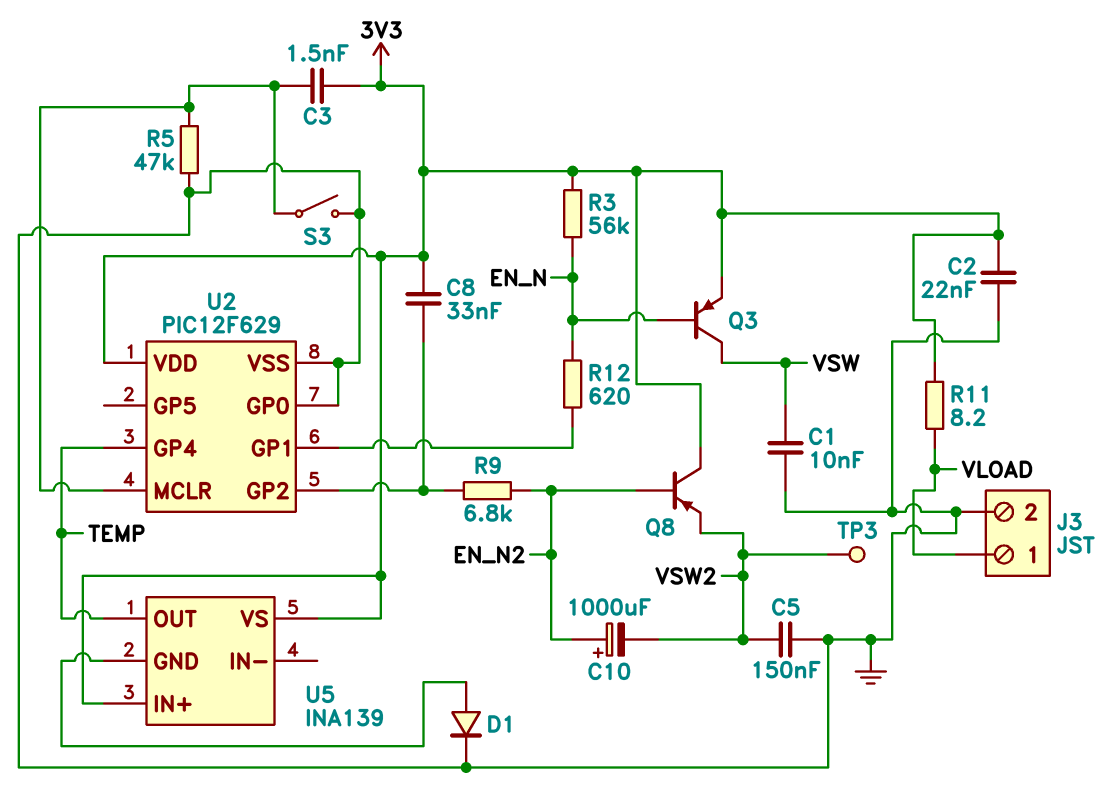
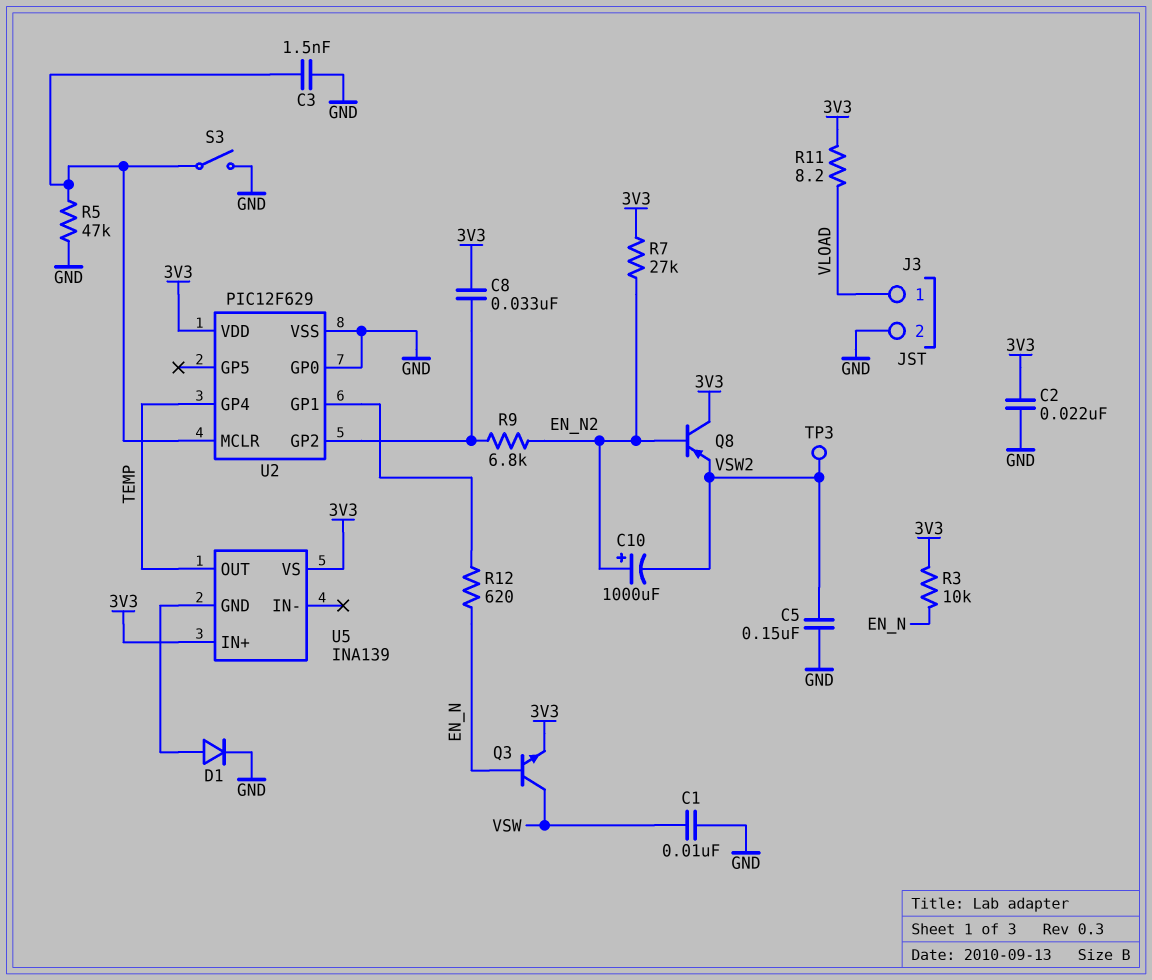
C3: 1.5nF (3V3, U2/MCLR) -> 1.5nF (GND, U2/MCLR)
Q3: PNP (B EN_N, C VSW, E 3V3) -> NPN (B EN_N, C VSW, E 3V3)
R3: 56k (3V3, EN_N) -> 10k (3V3, EN_N)
R7: none -> 27k (3V3, EN_N2)

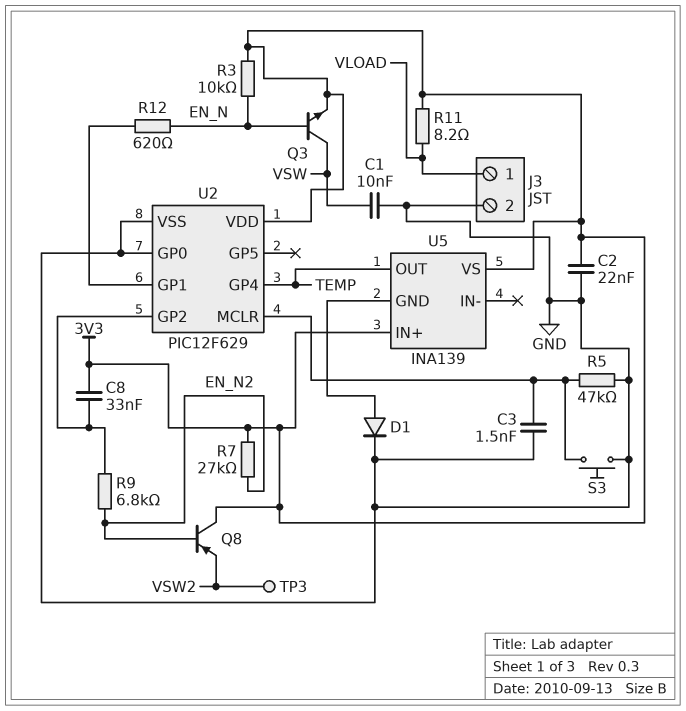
C5: 150nF (GND, VSW2) -> none
C10: 1000uF (plus EN_N2, minus VSW2) -> none
S3: switch (GND, U2/MCLR) -> button (GND, U2/MCLR)

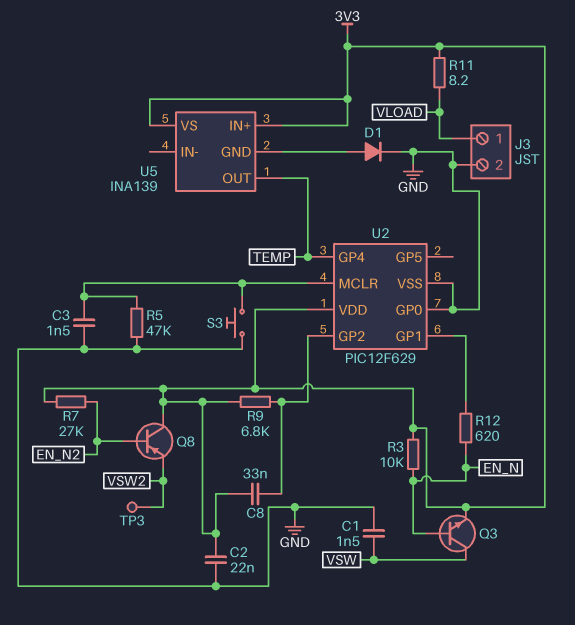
C1: 10nF (GND, VSW) -> 1.5nF (GND, VSW)
R9: 6.8k (EN_N2, U2/GP2) -> 6.8k (3V3, U2/GP2)

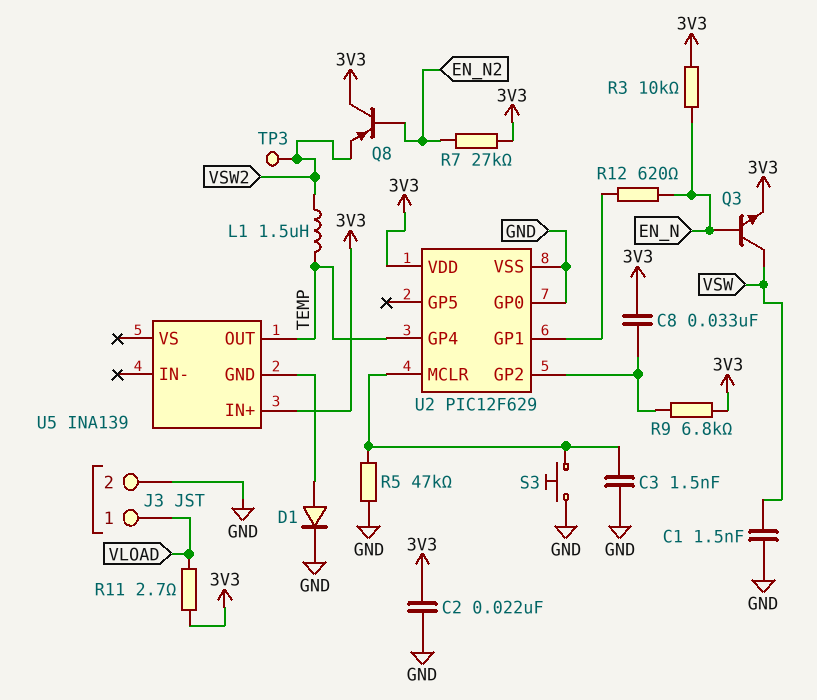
L1: none -> 1.5uH (TEMP, VSW2)
R11: 8.2 (3V3, VLOAD) -> 2.7 (3V3, VLOAD)
U5 pin VS: 3V3 -> none

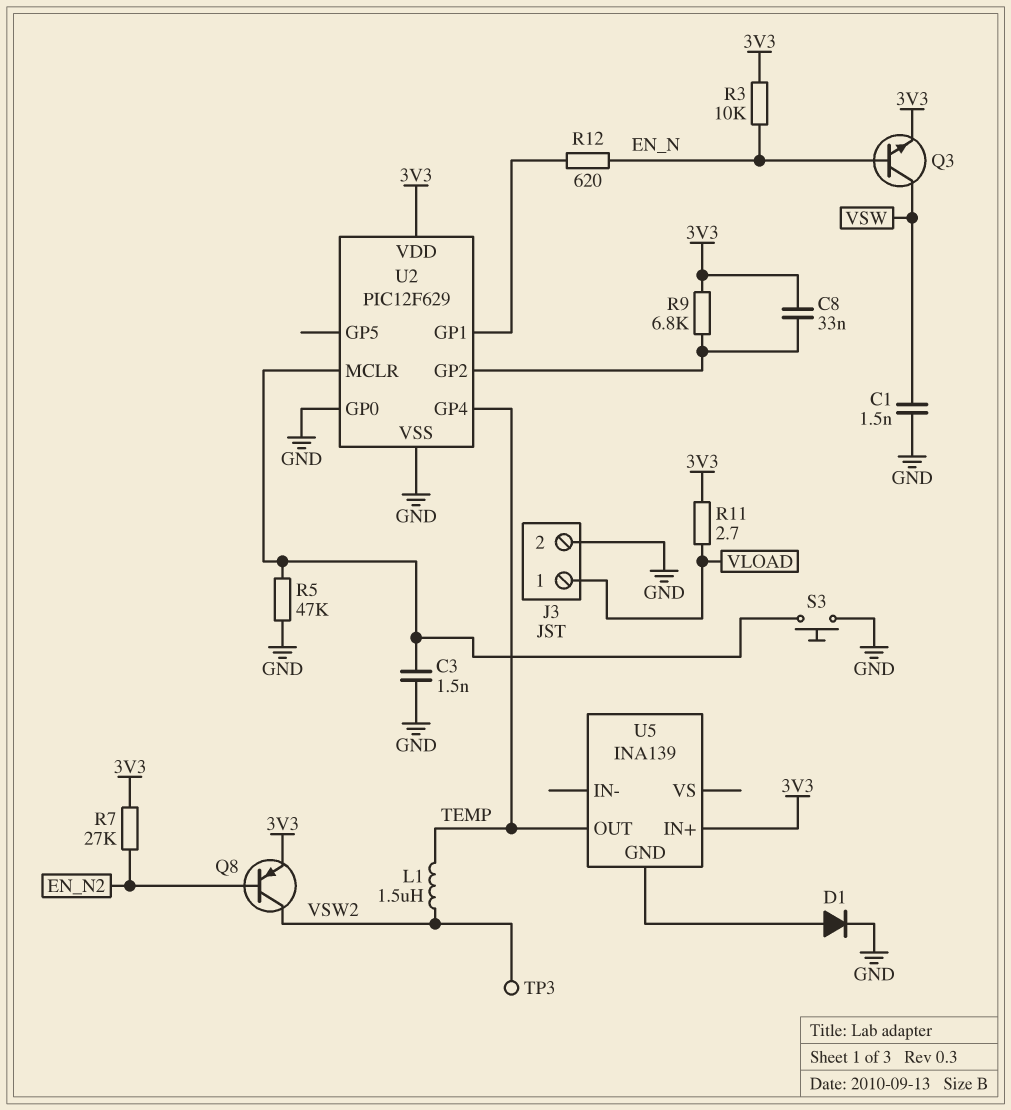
C2: 22nF (3V3, GND) -> none
Q8: PNP (B EN_N2, C 3V3, E VSW2) -> PNP (B EN_N2, C VSW2, E 3V3)

